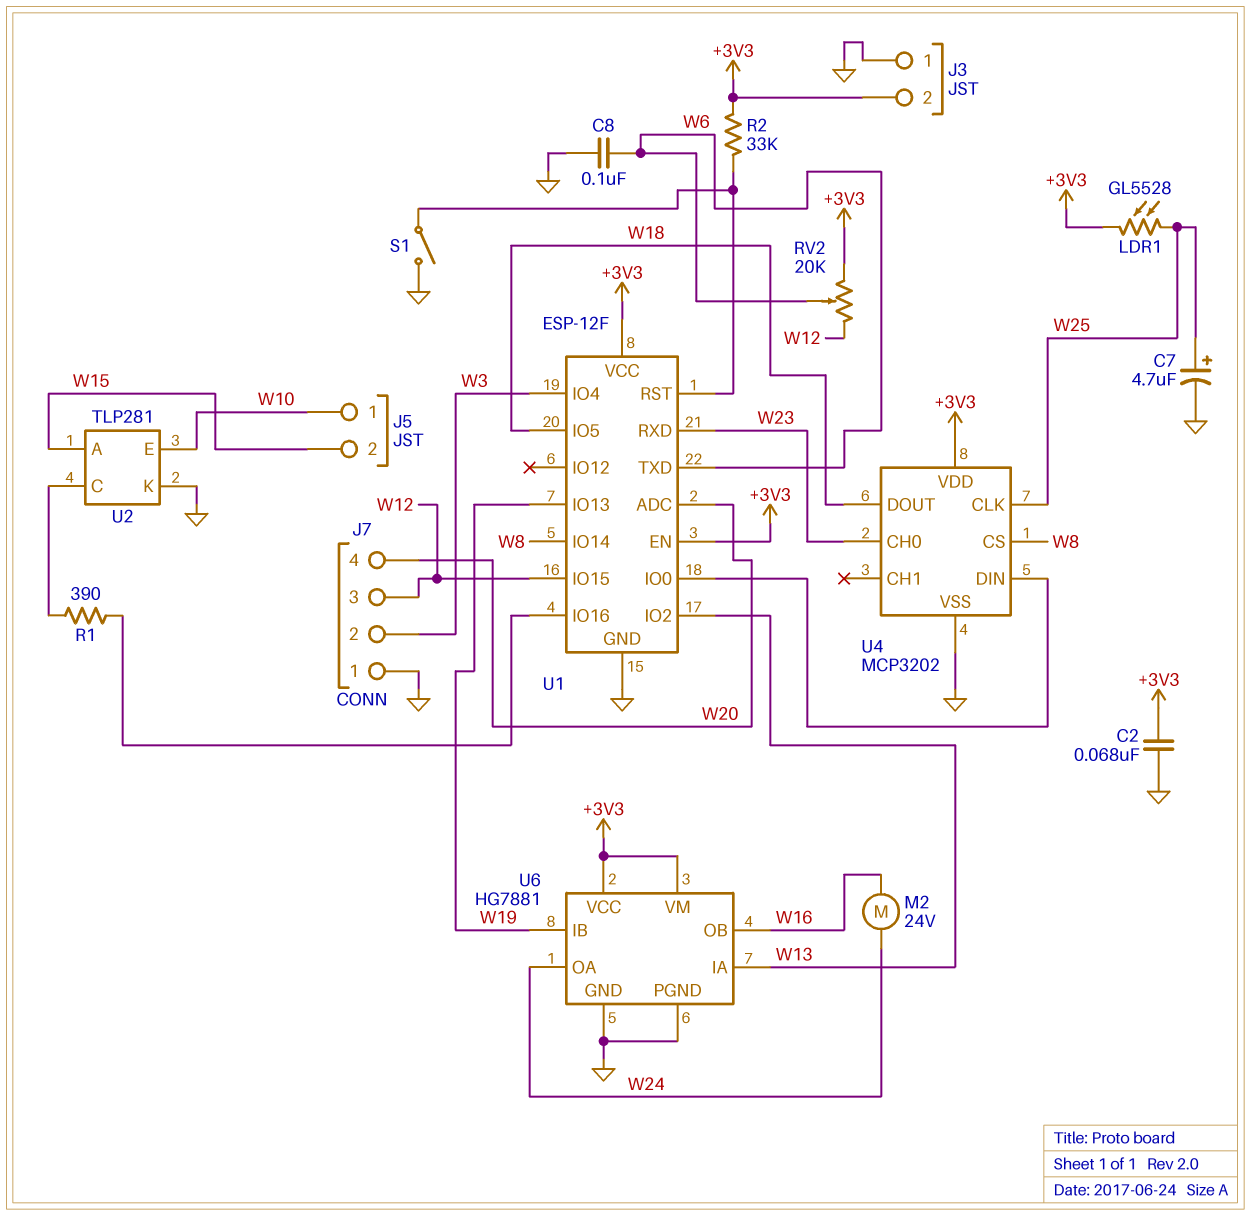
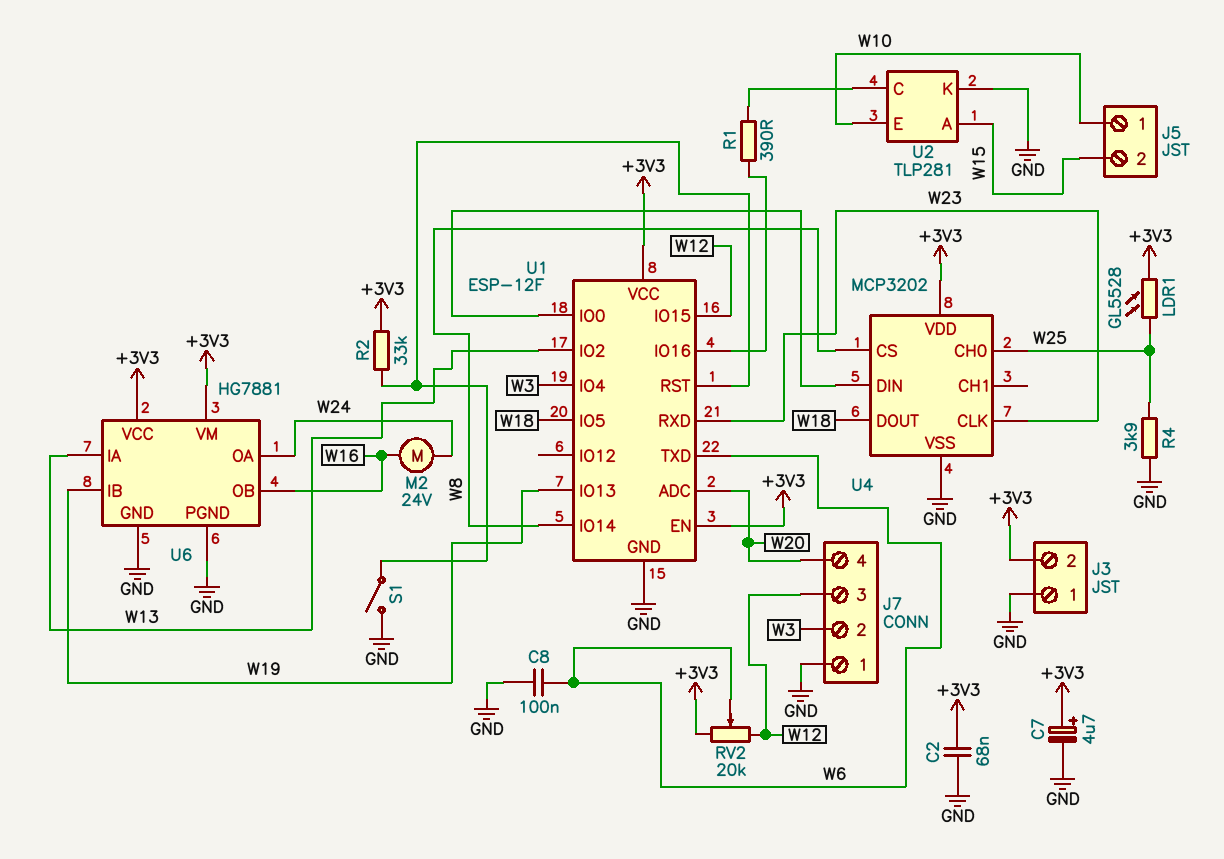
C7: 4.7uF (plus W25, minus GND) -> 4.7uF (plus +3V3, minus GND)
R4: none -> 3.9k (GND, W25)
U4 pin CH0: W23 -> W25
U4 pin CLK: W25 -> W23

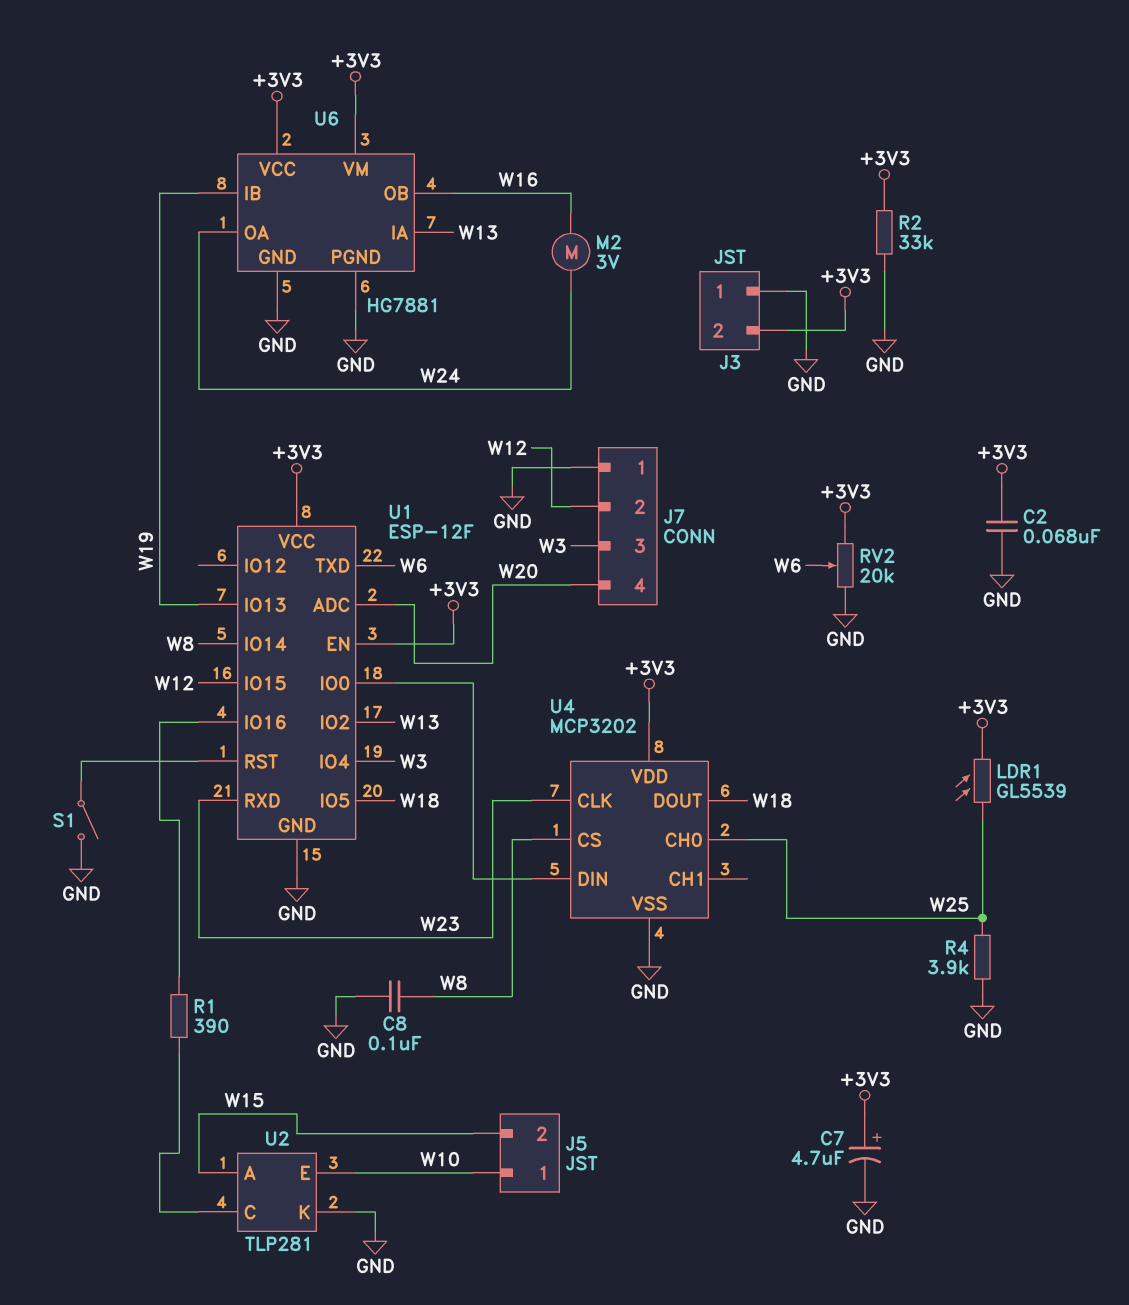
C8: 100nF (GND, W6) -> 100nF (GND, W8)
J7 pin 2: W3 -> W12
J7 pin 3: W12 -> W3
LDR1: GL5528 (+3V3, W25) -> GL5539 (+3V3, W25)
M2: motor 24V (W16, W24) -> motor 3V (W16, W24)
R2: 33k (+3V3, U1/RST) -> 33k (+3V3, GND)
RV2: 20k (+3V3, W12, wiper W6) -> 20k (+3V3, GND, wiper W6)

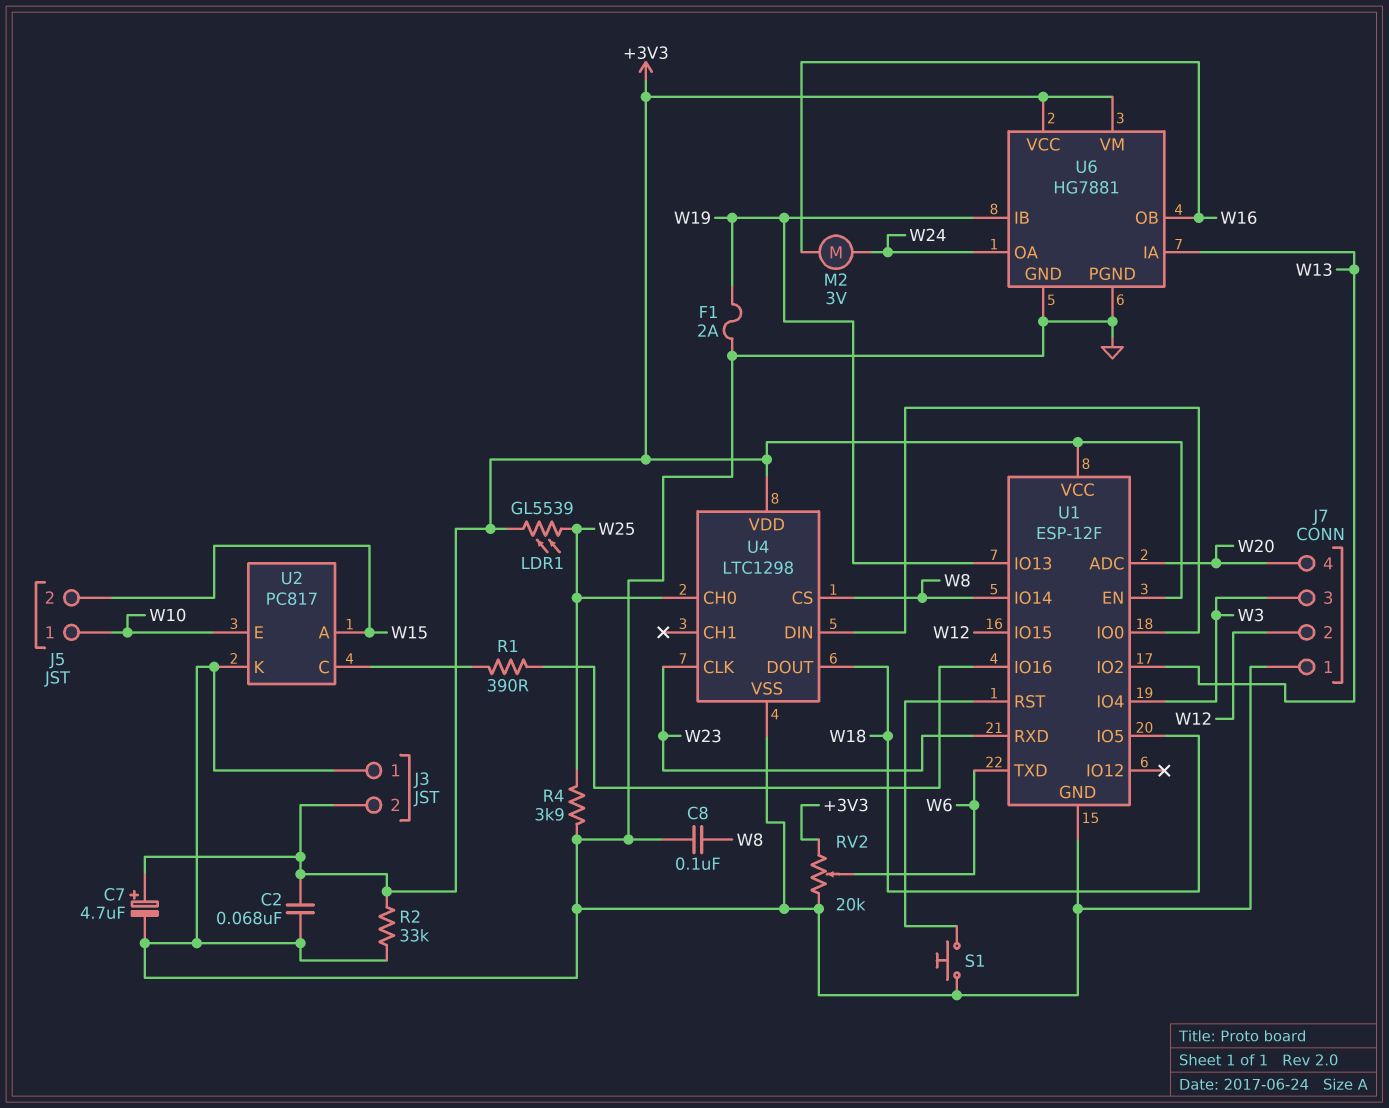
F1: none -> 2A (GND, W19)
S1: switch (GND, U1/RST) -> button (GND, U1/RST)
U2: TLP281 -> PC817
U4: MCP3202 -> LTC1298

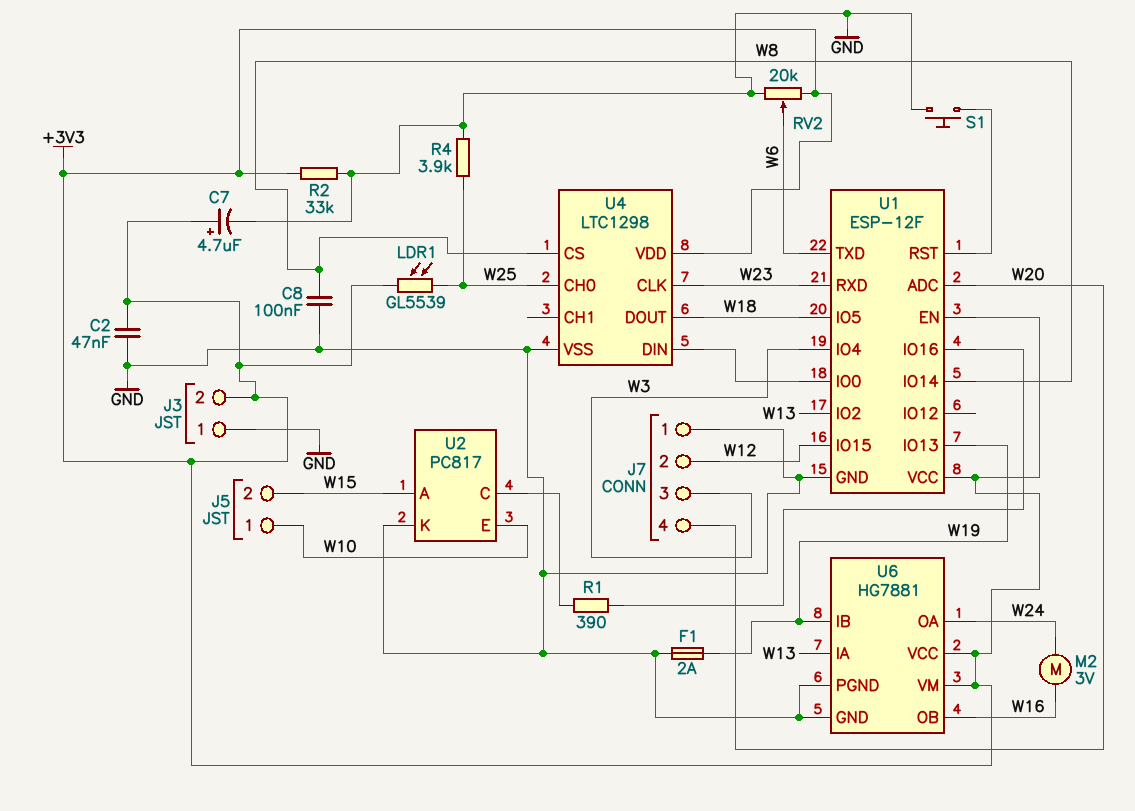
C2: 68nF (+3V3, GND) -> 47nF (+3V3, GND)

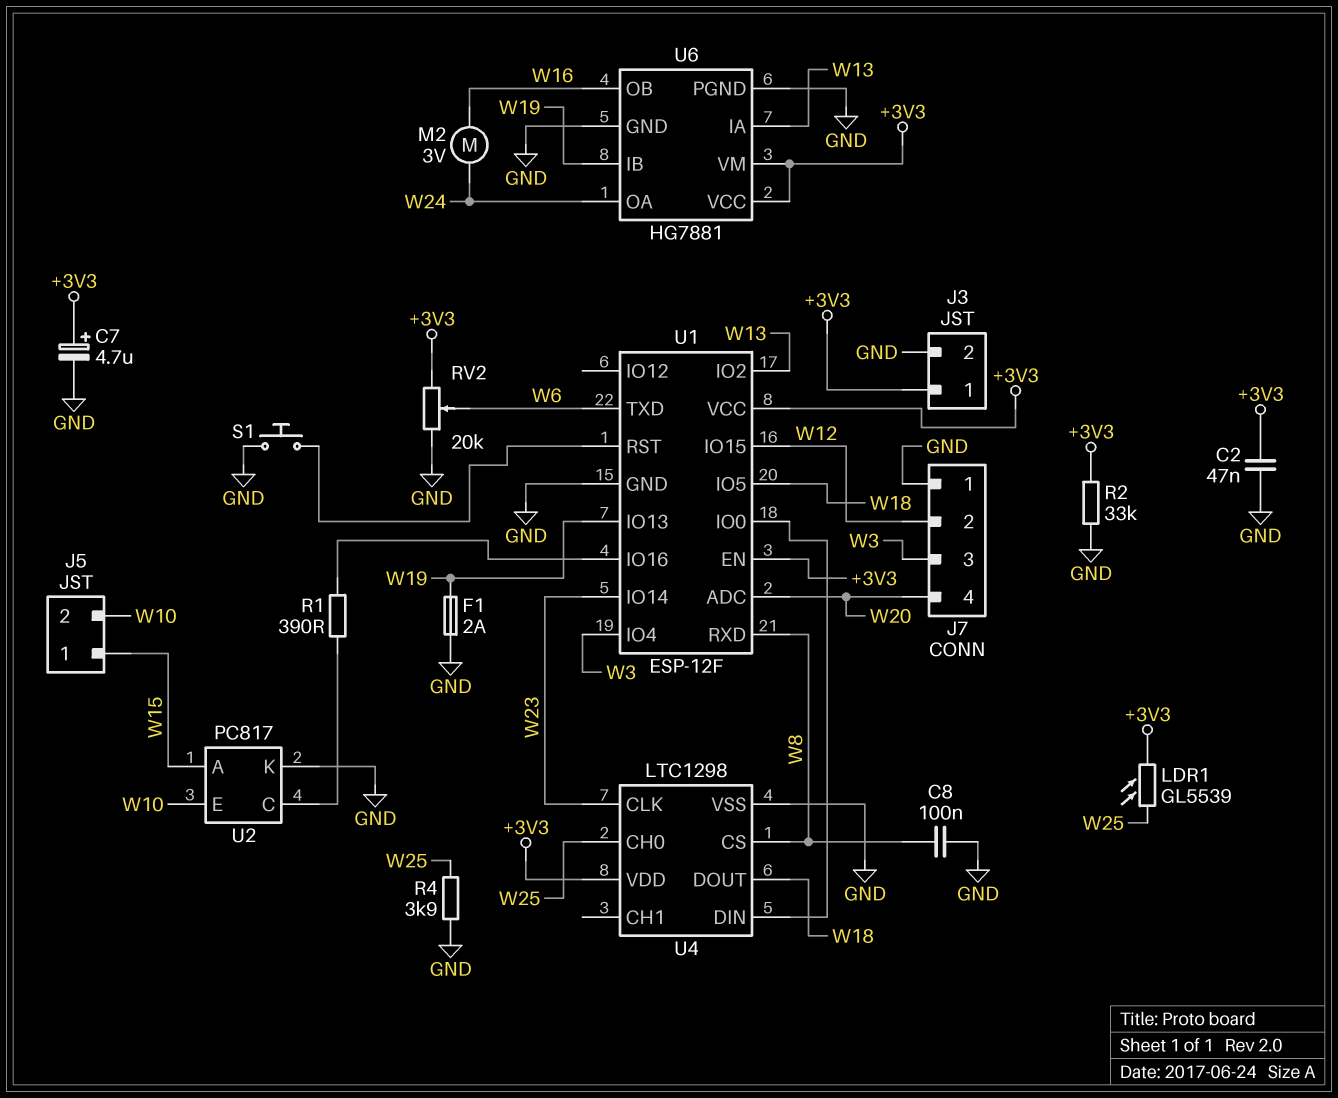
J3 pin 1: GND -> +3V3
J3 pin 2: +3V3 -> GND
J5 pin 1: W10 -> W15
J5 pin 2: W15 -> W10
U1 pin IO14: W8 -> W23
U1 pin RXD: W23 -> W8

